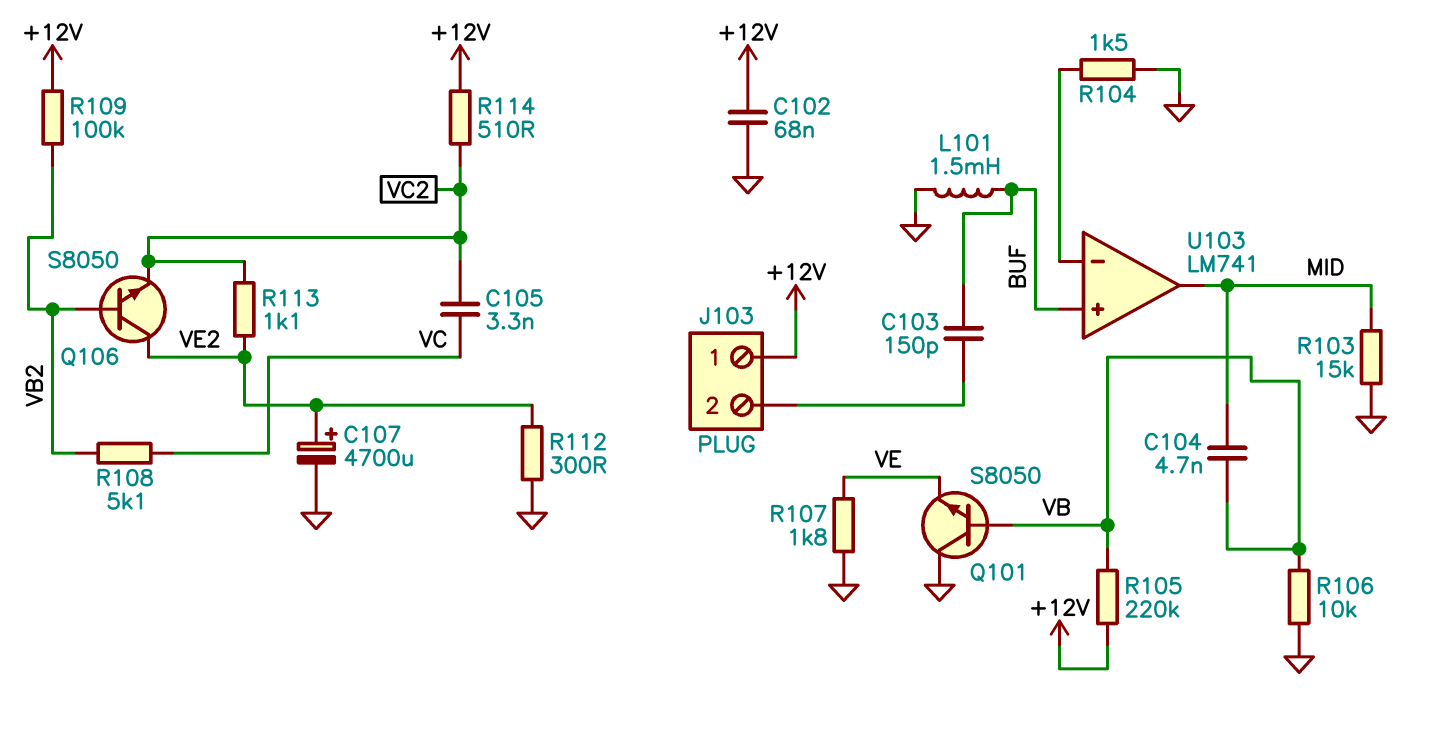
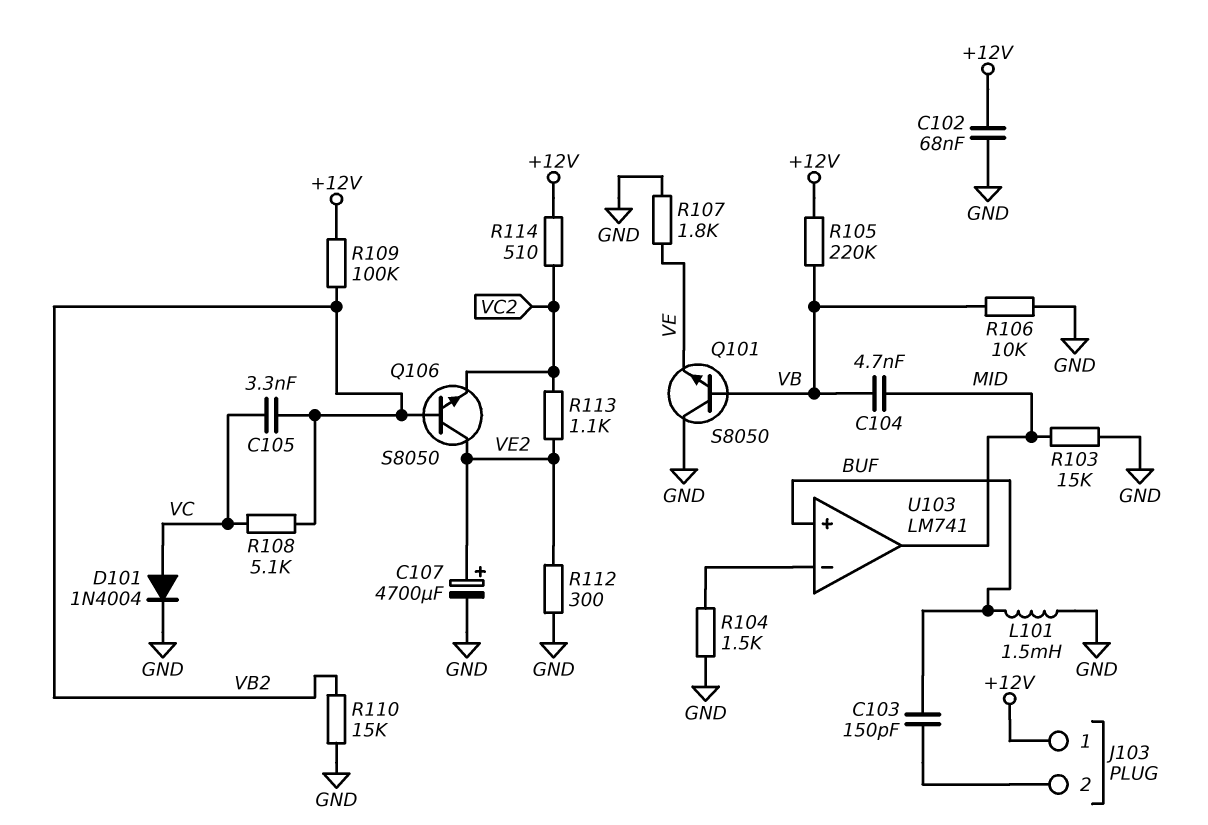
C105: 3.3nF (VC, VC2) -> 3.3nF (VB2, VC)
D101: none -> diode 1N4004 (A VC, K GND)
R110: none -> 15k (GND, VB2)

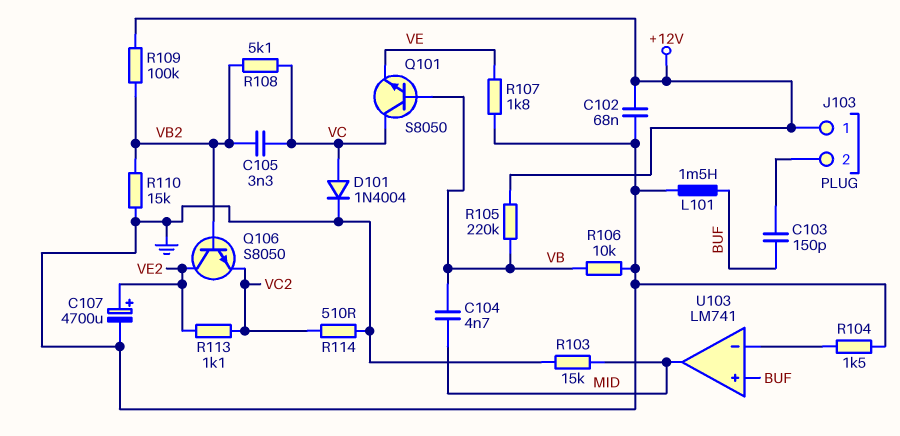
Q101: NPN S8050 (B VB, C GND, E VE) -> NPN S8050 (B VB, C VC, E VE)
R112: 300 (GND, VE2) -> none
R114: 510 (+12V, VC2) -> 510 (GND, VC2)

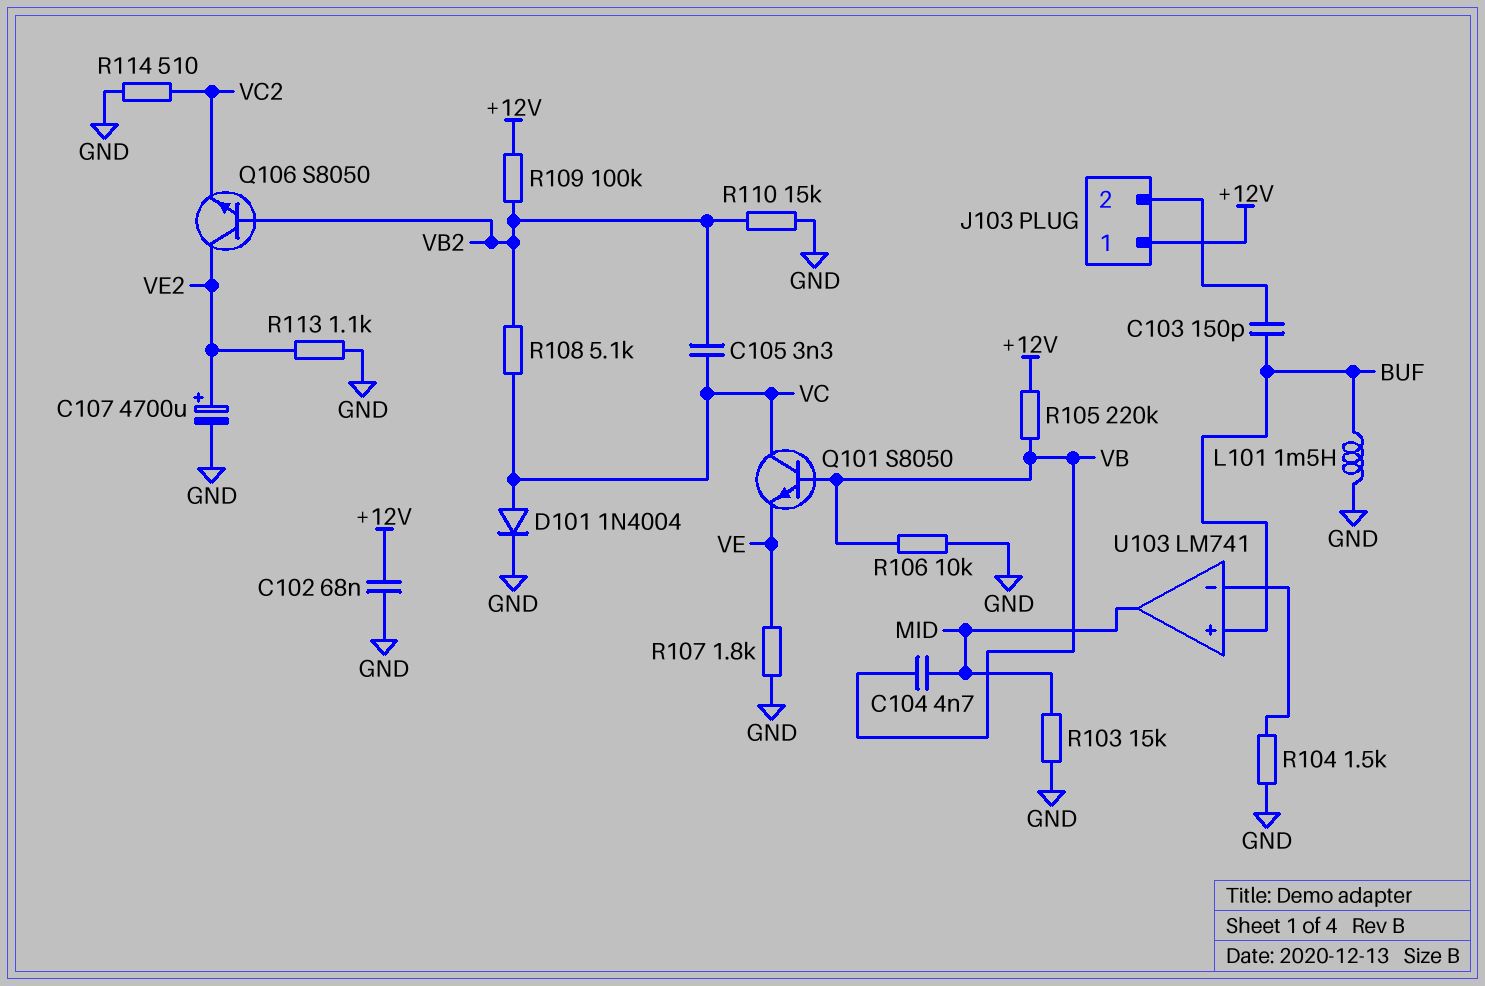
R113: 1.1k (VC2, VE2) -> 1.1k (GND, VE2)

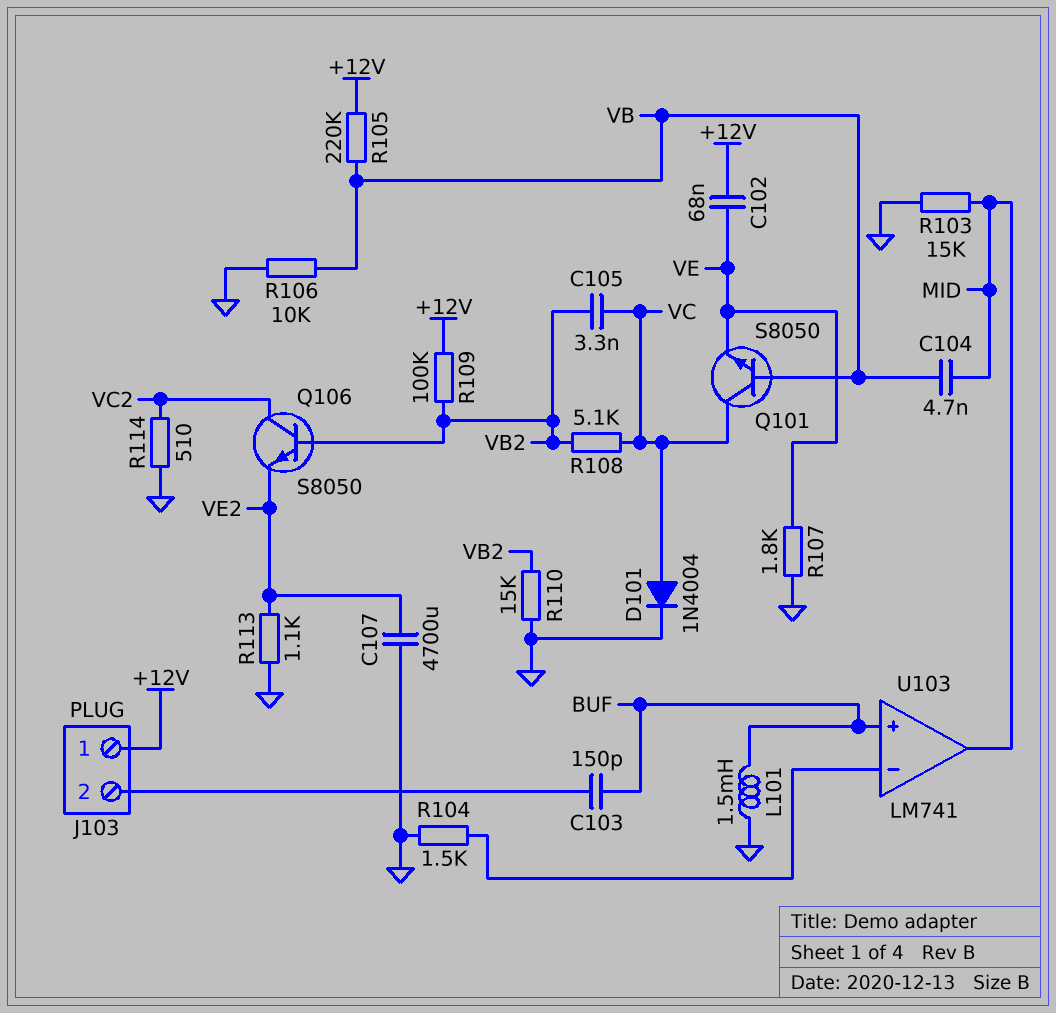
C102: 68nF (+12V, GND) -> 68nF (+12V, VE)
C107: 4700uF (plus VE2, minus GND) -> 4700uF (GND, VE2)
Q106: NPN S8050 (B VB2, C VE2, E VC2) -> NPN S8050 (B VB2, C VC2, E VE2)

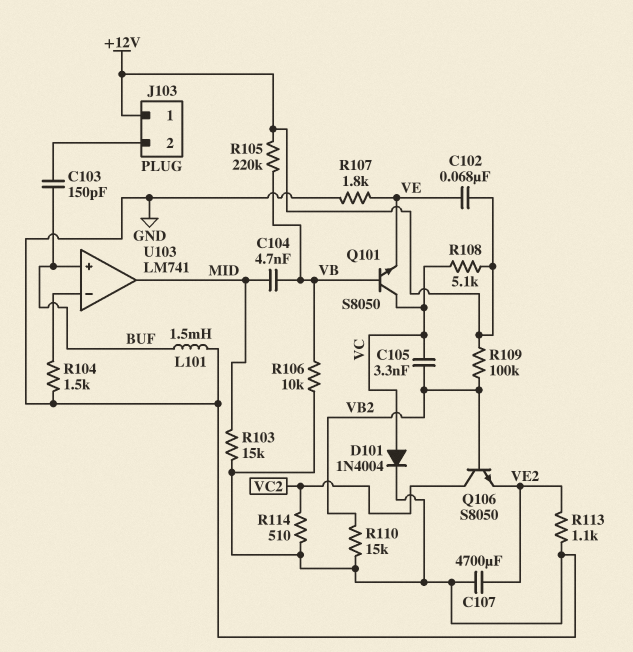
R108: 5.1k (VB2, VC) -> 5.1k (+12V, VC)

